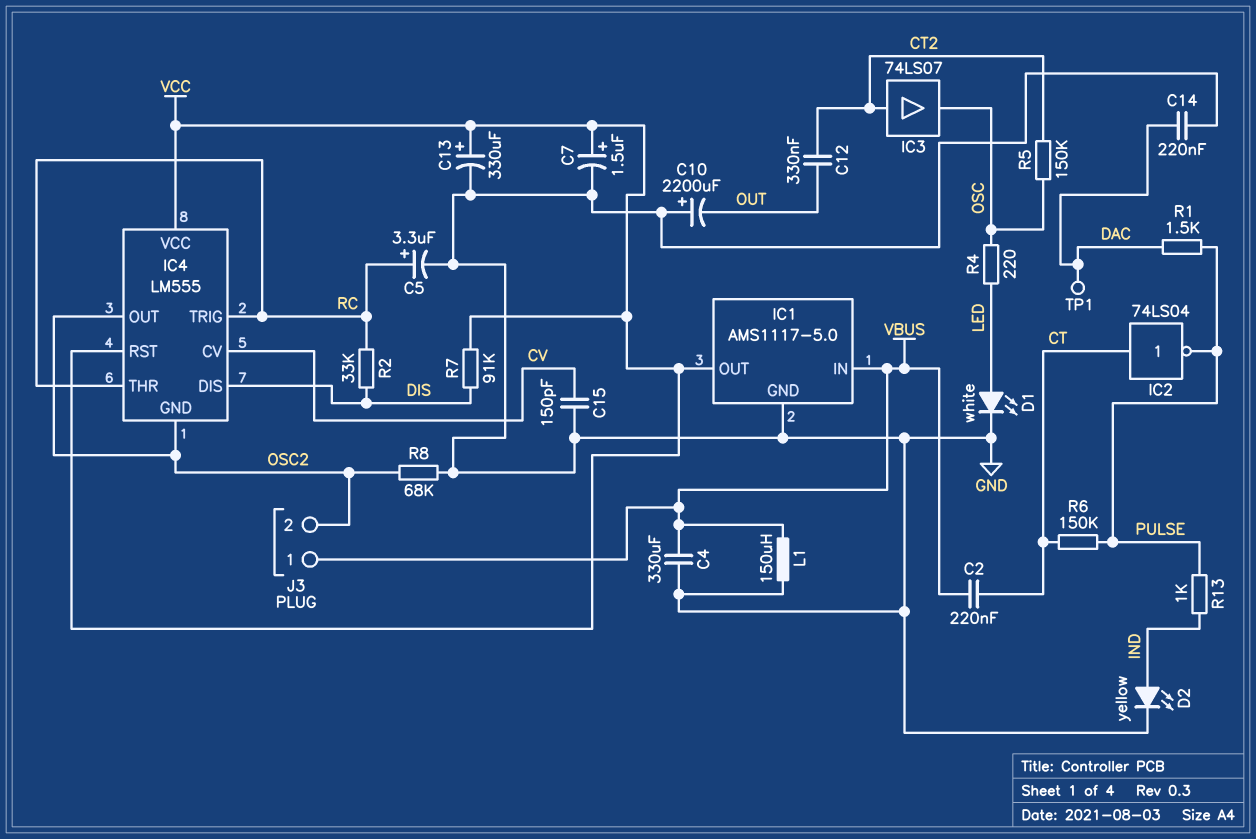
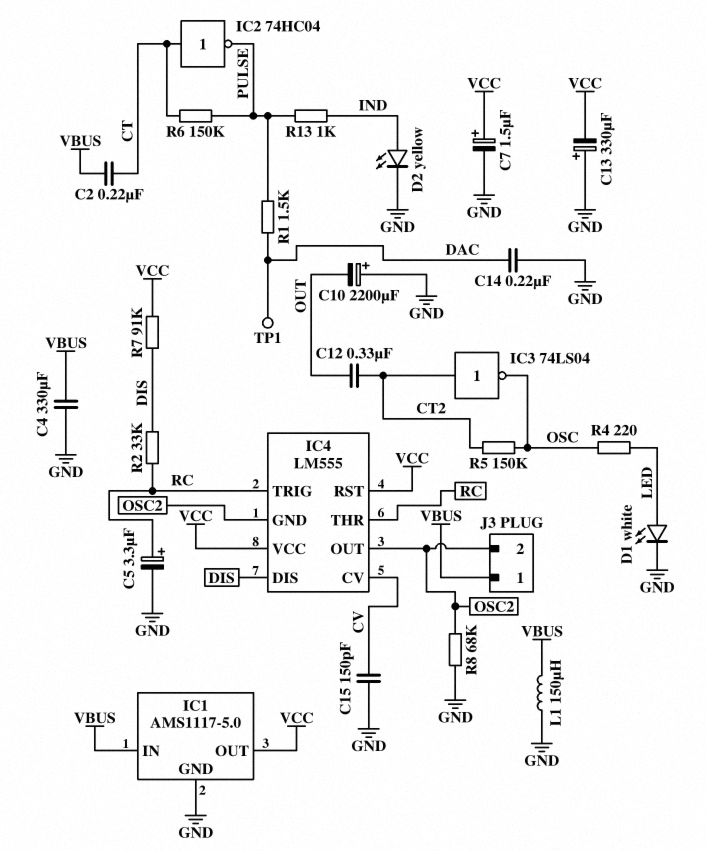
C13: 330uF (plus VCC, minus GND) -> 330uF (plus GND, minus VCC)
IC2: NOT 74LS04 (in CT, out PULSE) -> NOT 74HC04 (in CT, out PULSE)
IC3: buffer 74LS07 (in CT2, out OSC) -> NOT 74LS04 (in CT2, out OSC)

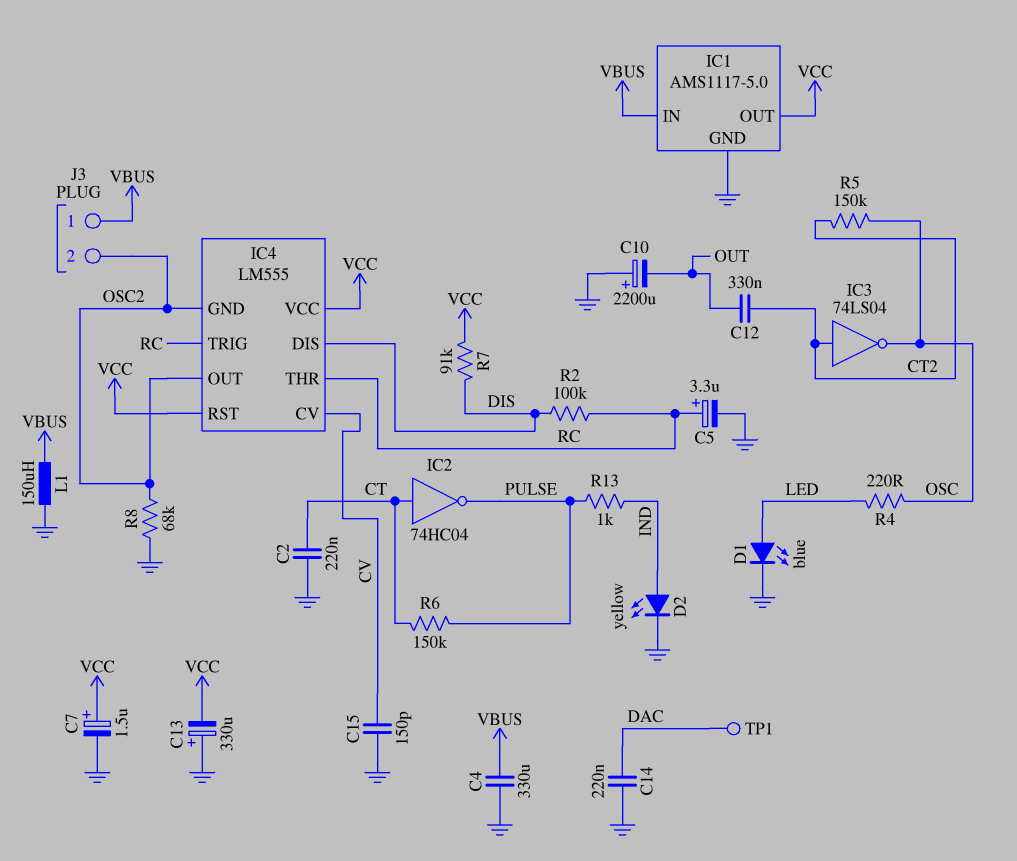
C2: 220nF (CT, VBUS) -> 220nF (CT, GND)
D1: LED white (A LED, K GND) -> LED blue (A LED, K GND)
R1: 1.5k (DAC, PULSE) -> none
R2: 33k (DIS, RC) -> 100k (DIS, RC)

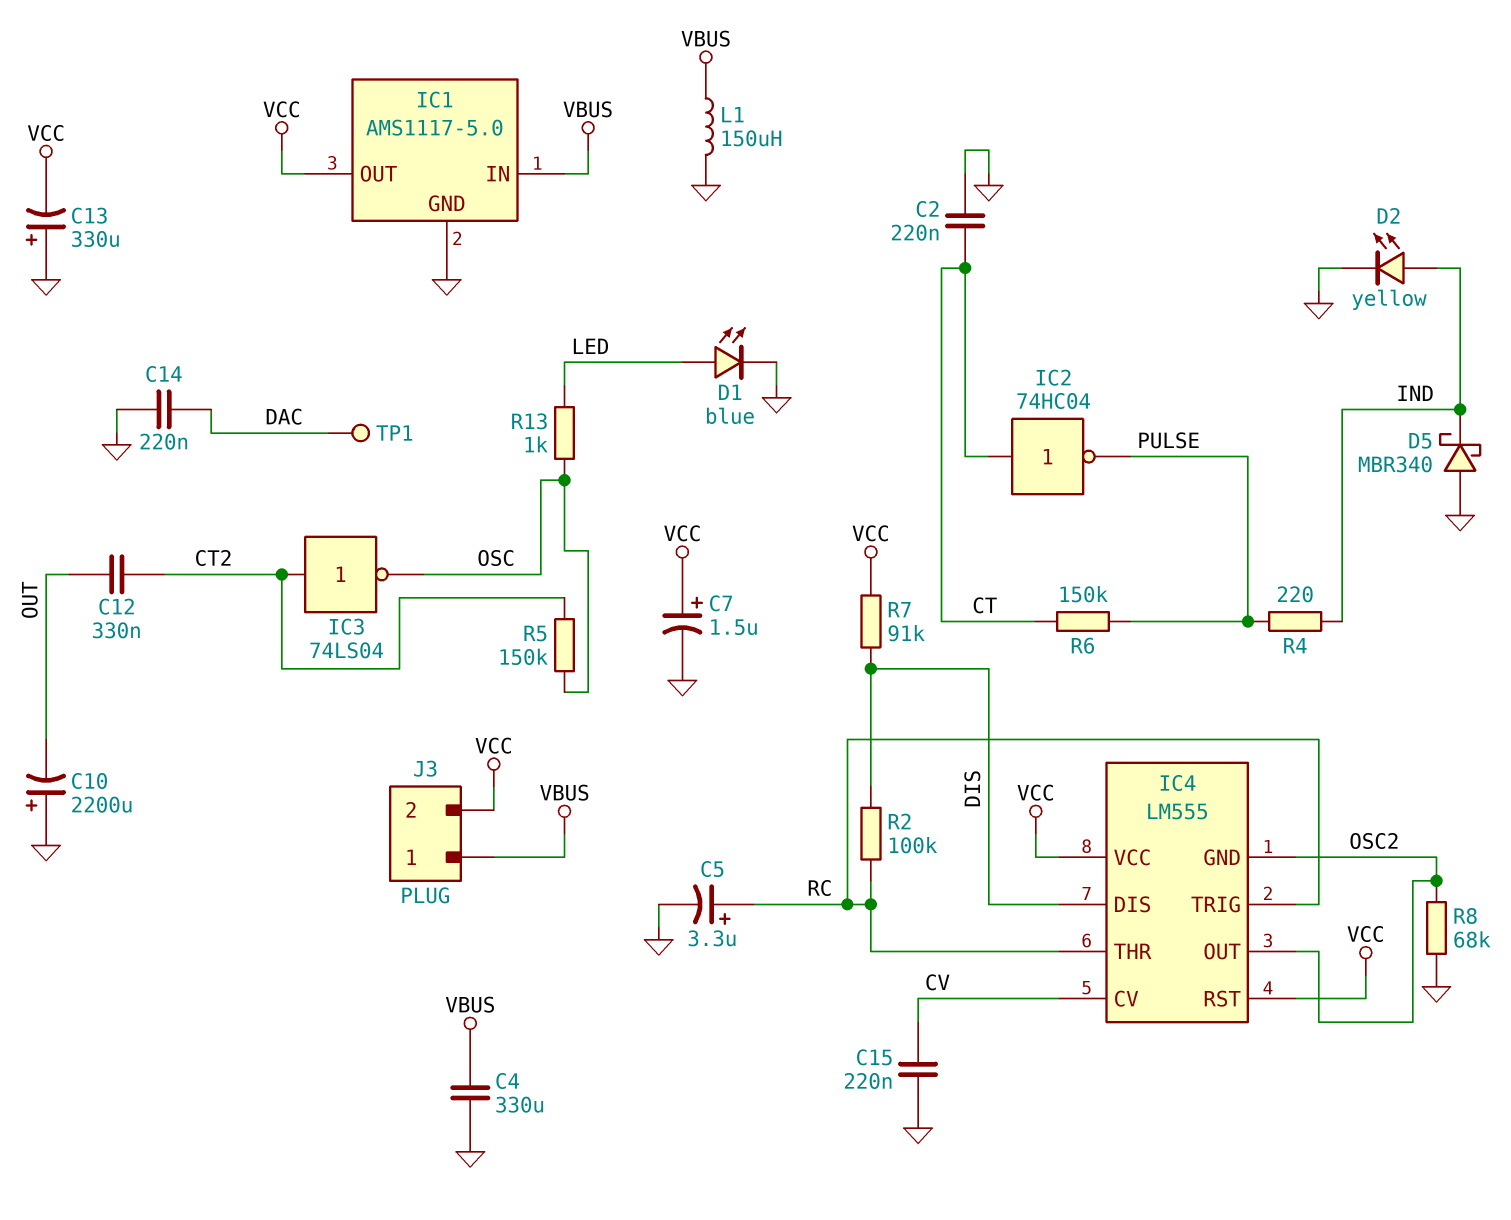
C15: 150pF (CV, GND) -> 220nF (CV, GND)
D5: none -> schottky MBR340 (A GND, K IND)
J3 pin 2: OSC2 -> VCC
R4: 220 (LED, OSC) -> 220 (IND, PULSE)
R13: 1k (IND, PULSE) -> 1k (LED, OSC)

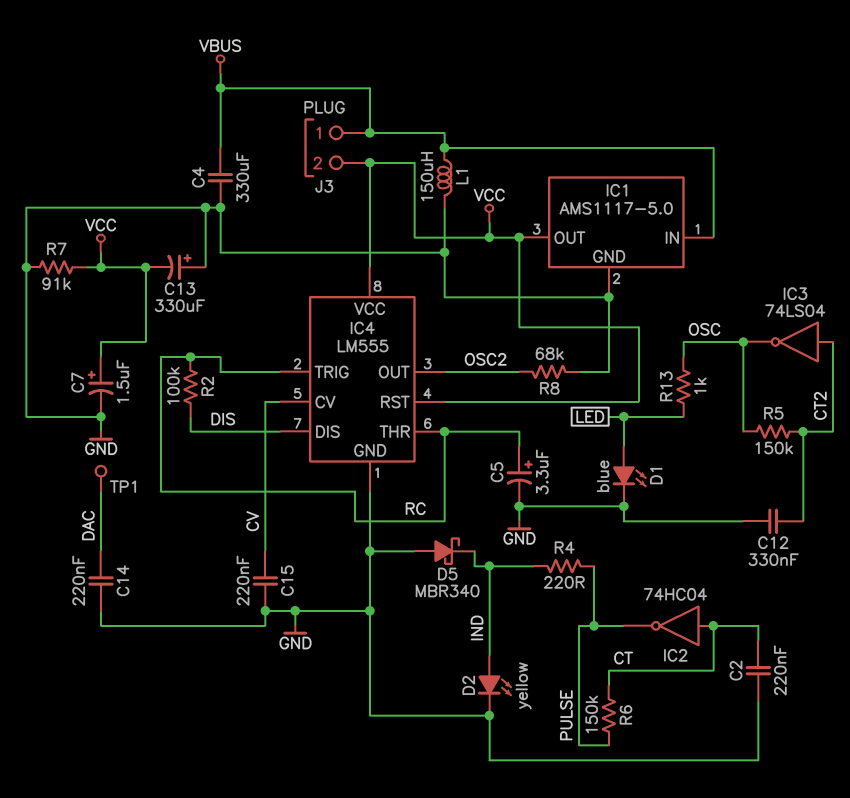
C10: 2200uF (plus GND, minus OUT) -> none
C12: 330nF (CT2, OUT) -> 330nF (CT2, GND)
IC4 pin GND: OSC2 -> GND
R7: 91k (DIS, VCC) -> 91k (GND, VCC)

